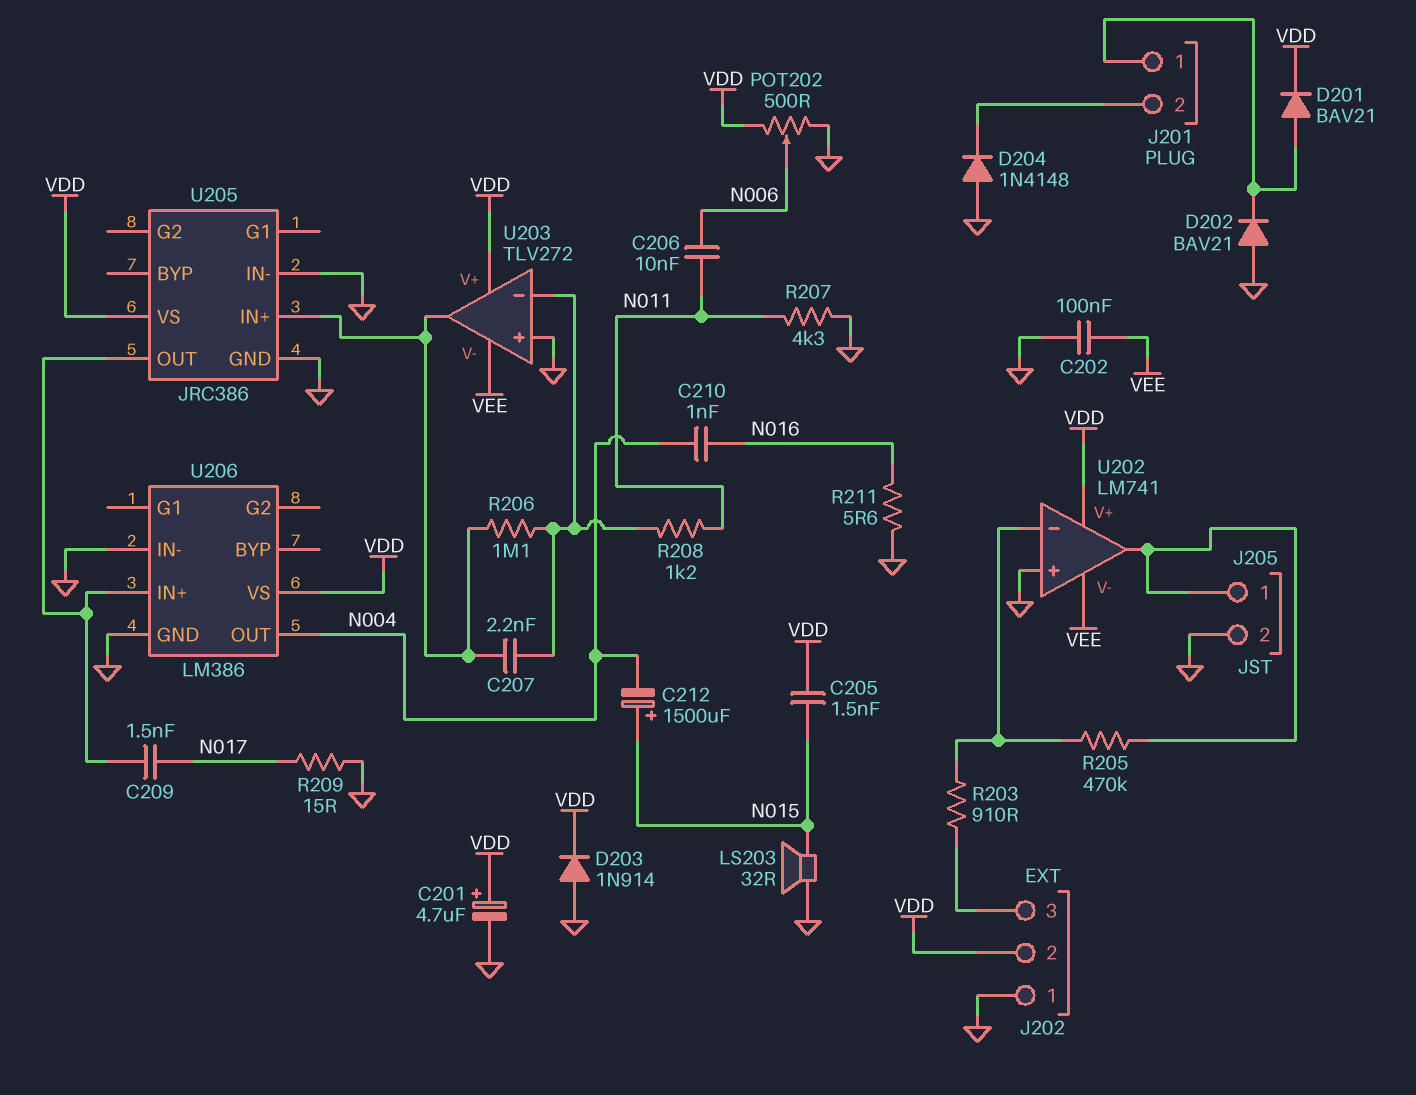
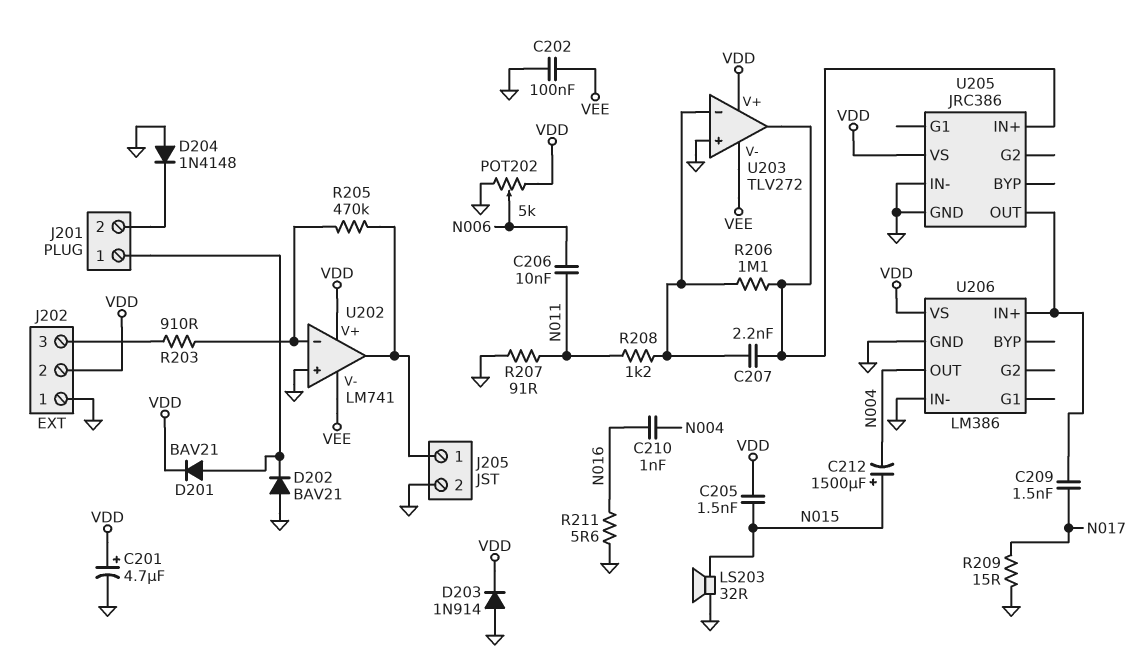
POT202: 500 (GND, VDD, wiper N006) -> 5k (GND, VDD, wiper N006)
R207: 4.3k (GND, N011) -> 91 (GND, N011)

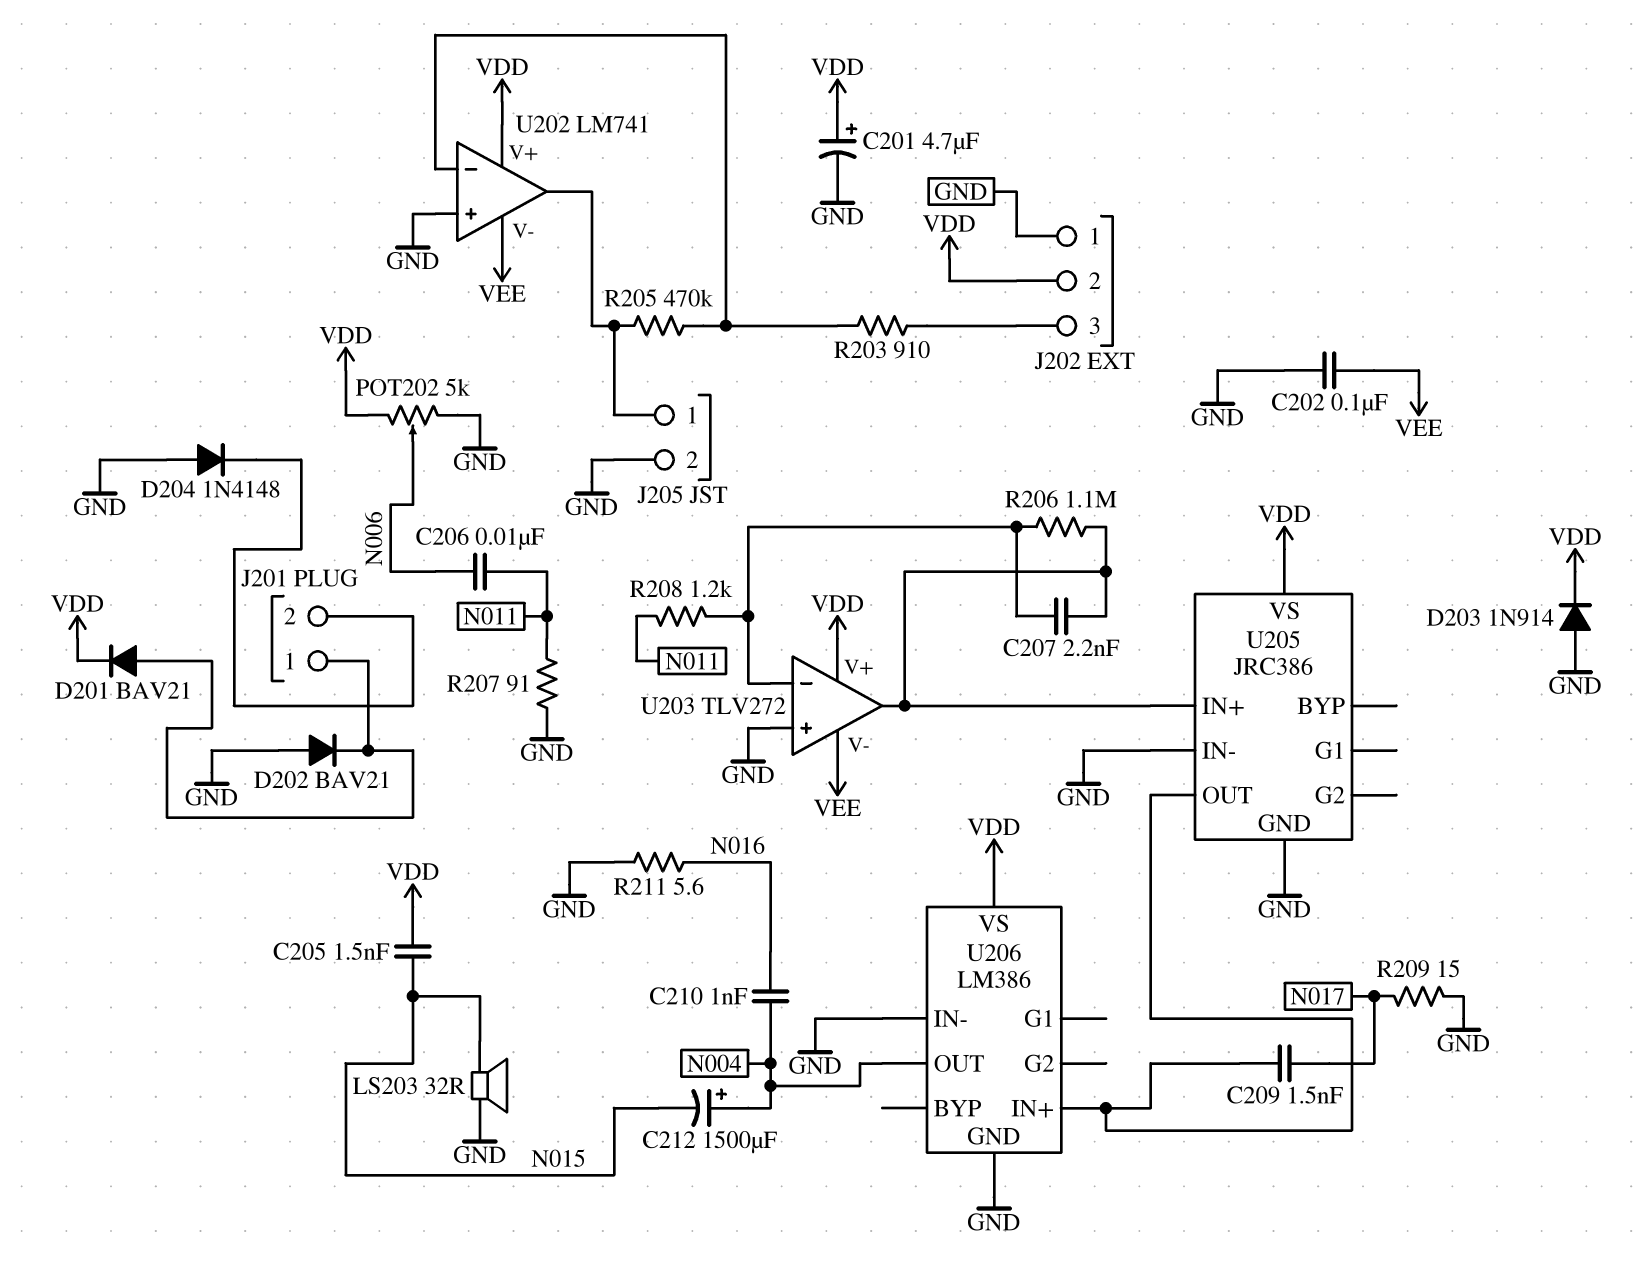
C212: 1500uF (plus N015, minus N004) -> 1500uF (plus N004, minus N015)

